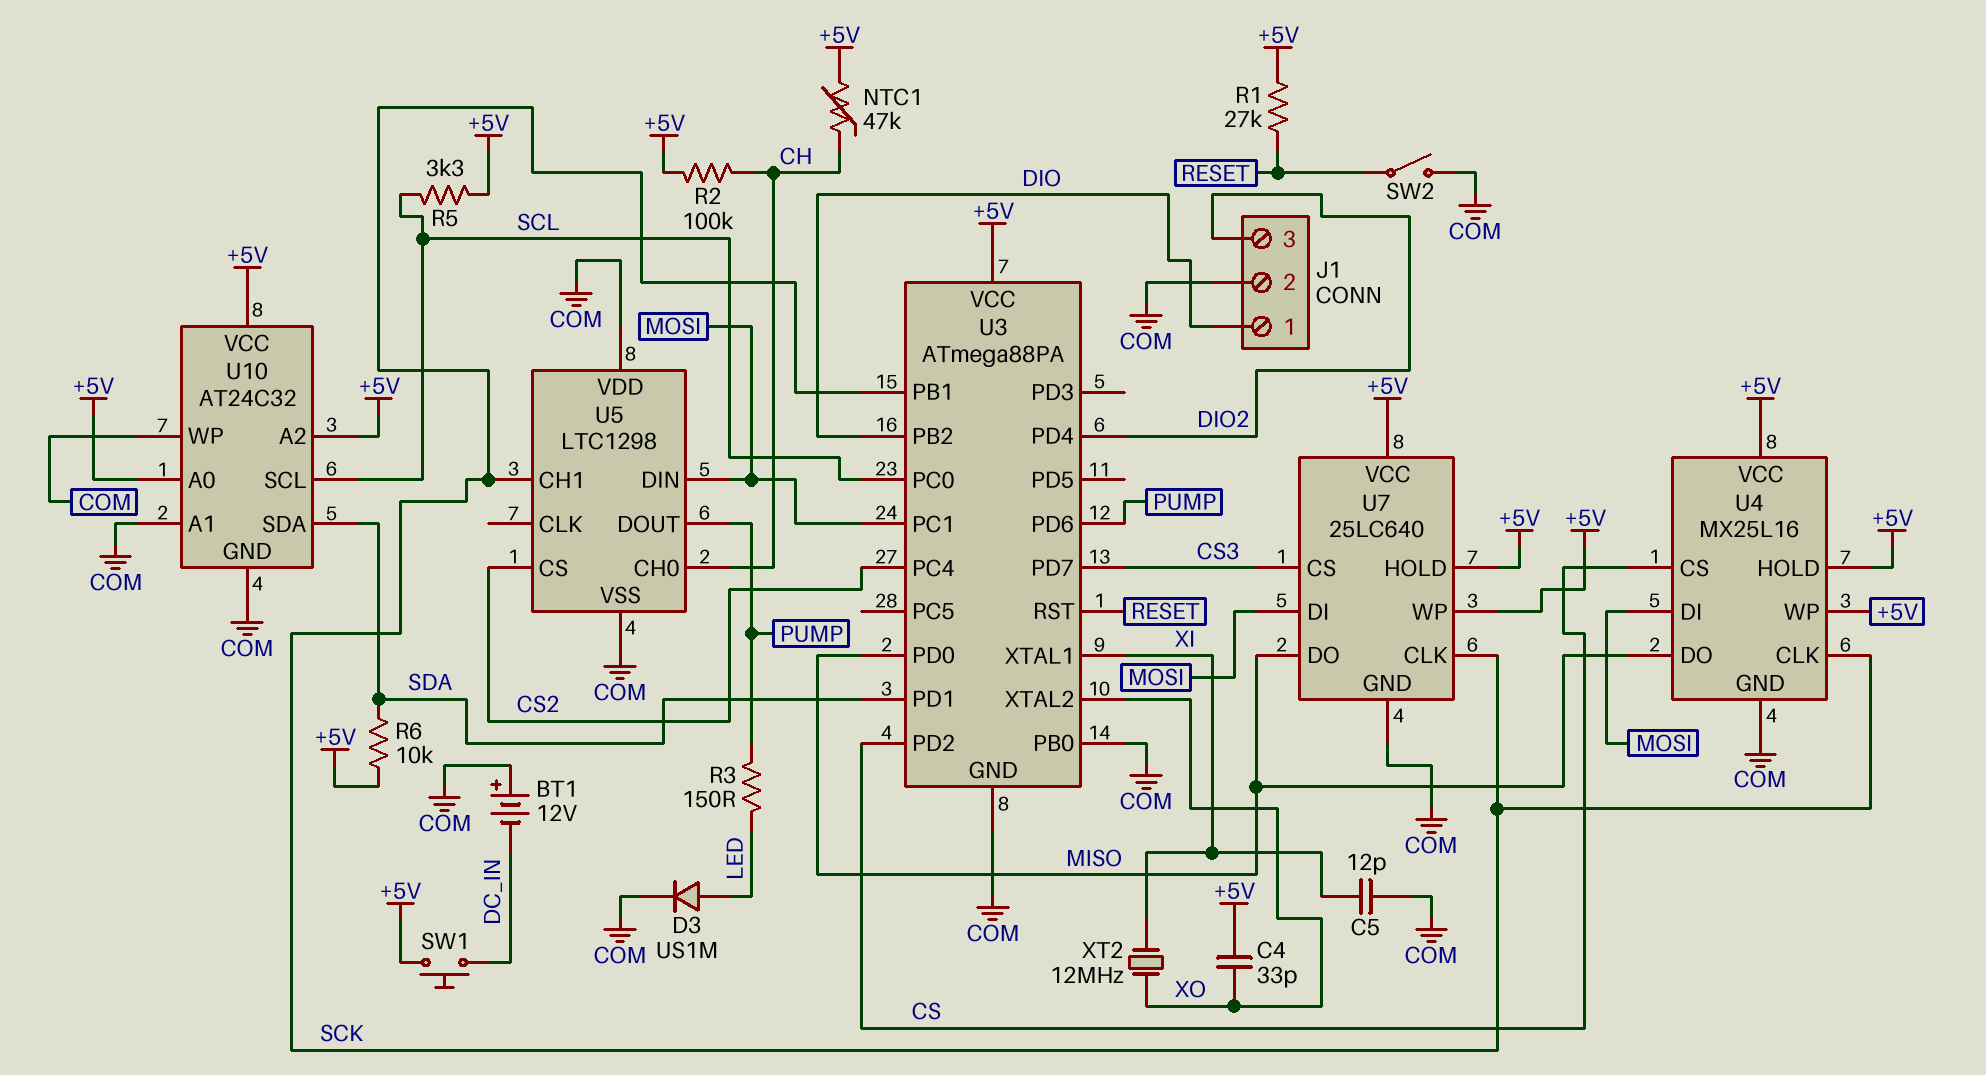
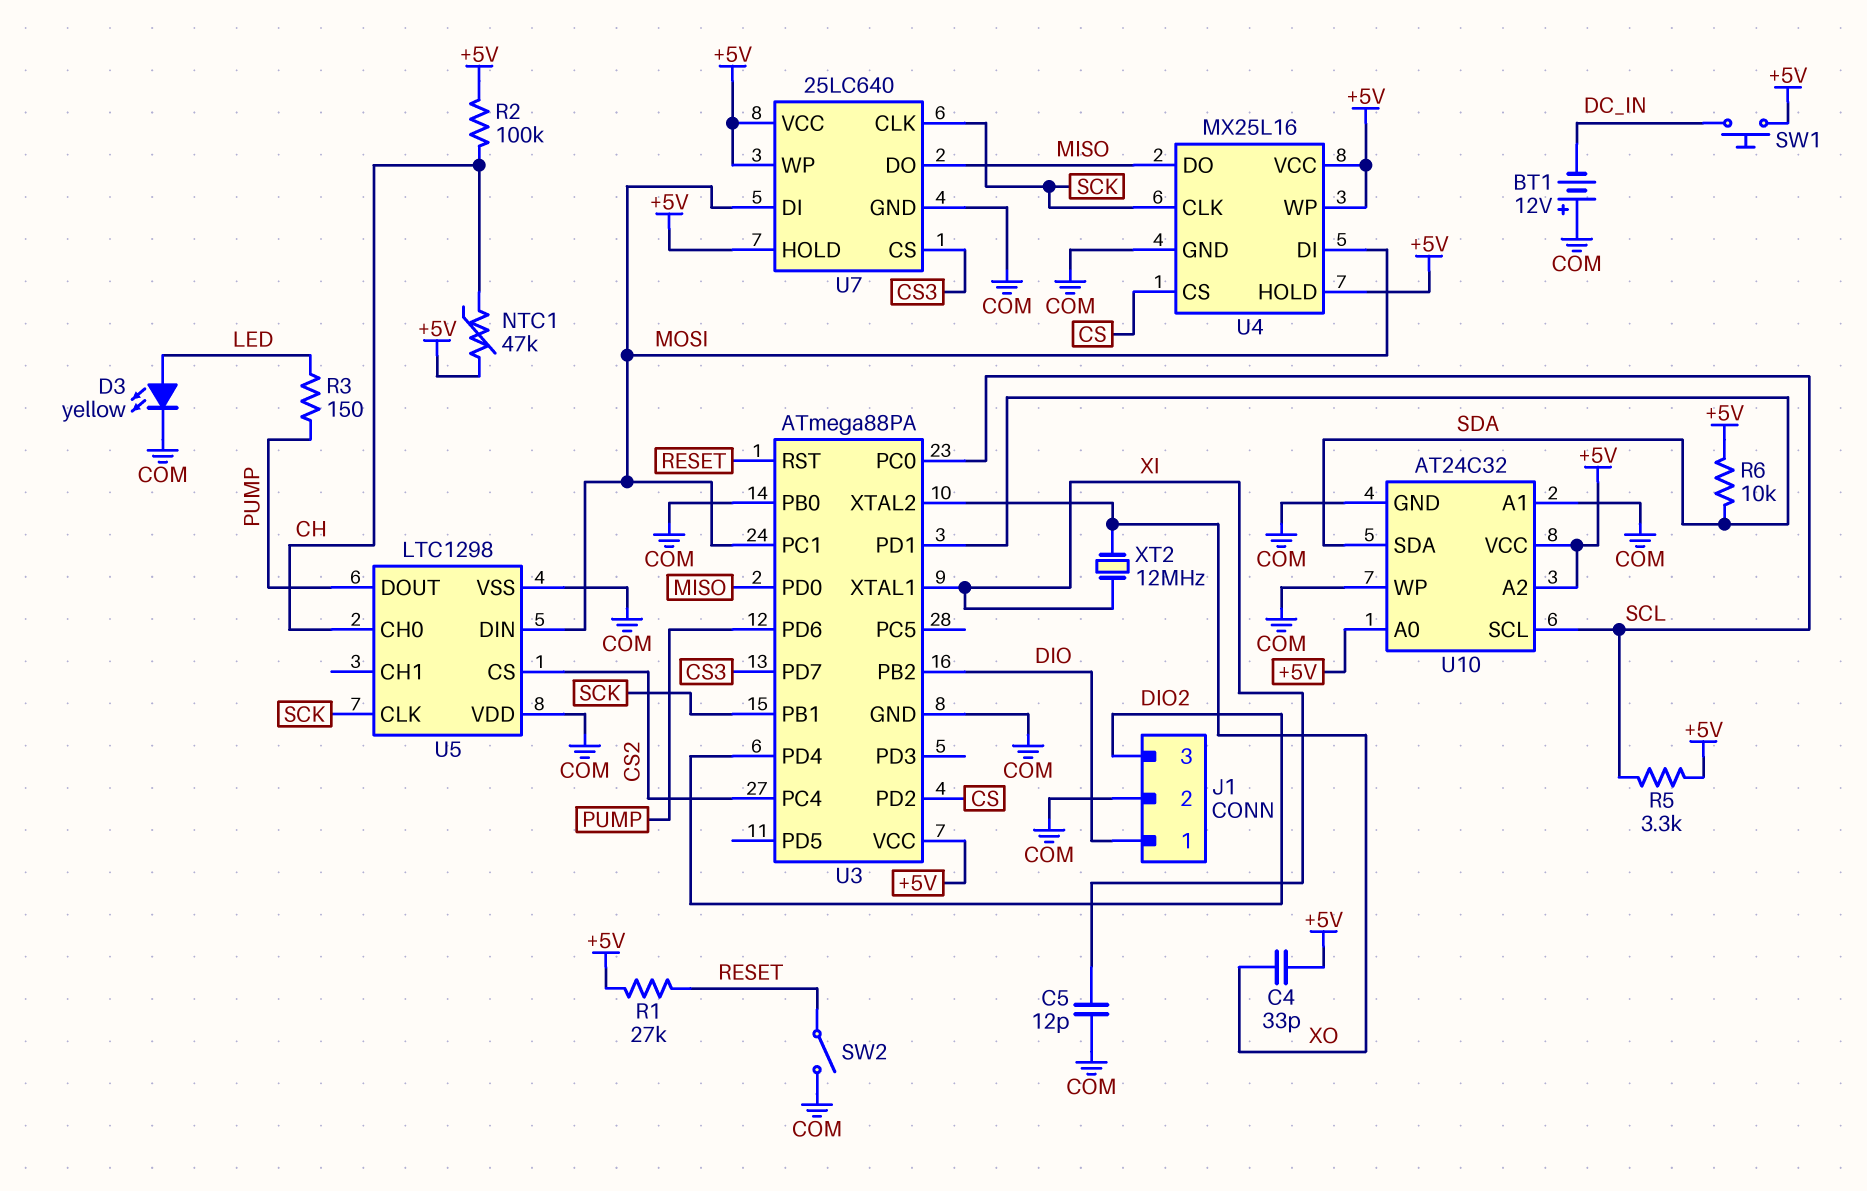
D3: diode US1M (A LED, K COM) -> LED yellow (A LED, K COM)
U5 pin CH1: SCK -> none
U5 pin CLK: none -> SCK

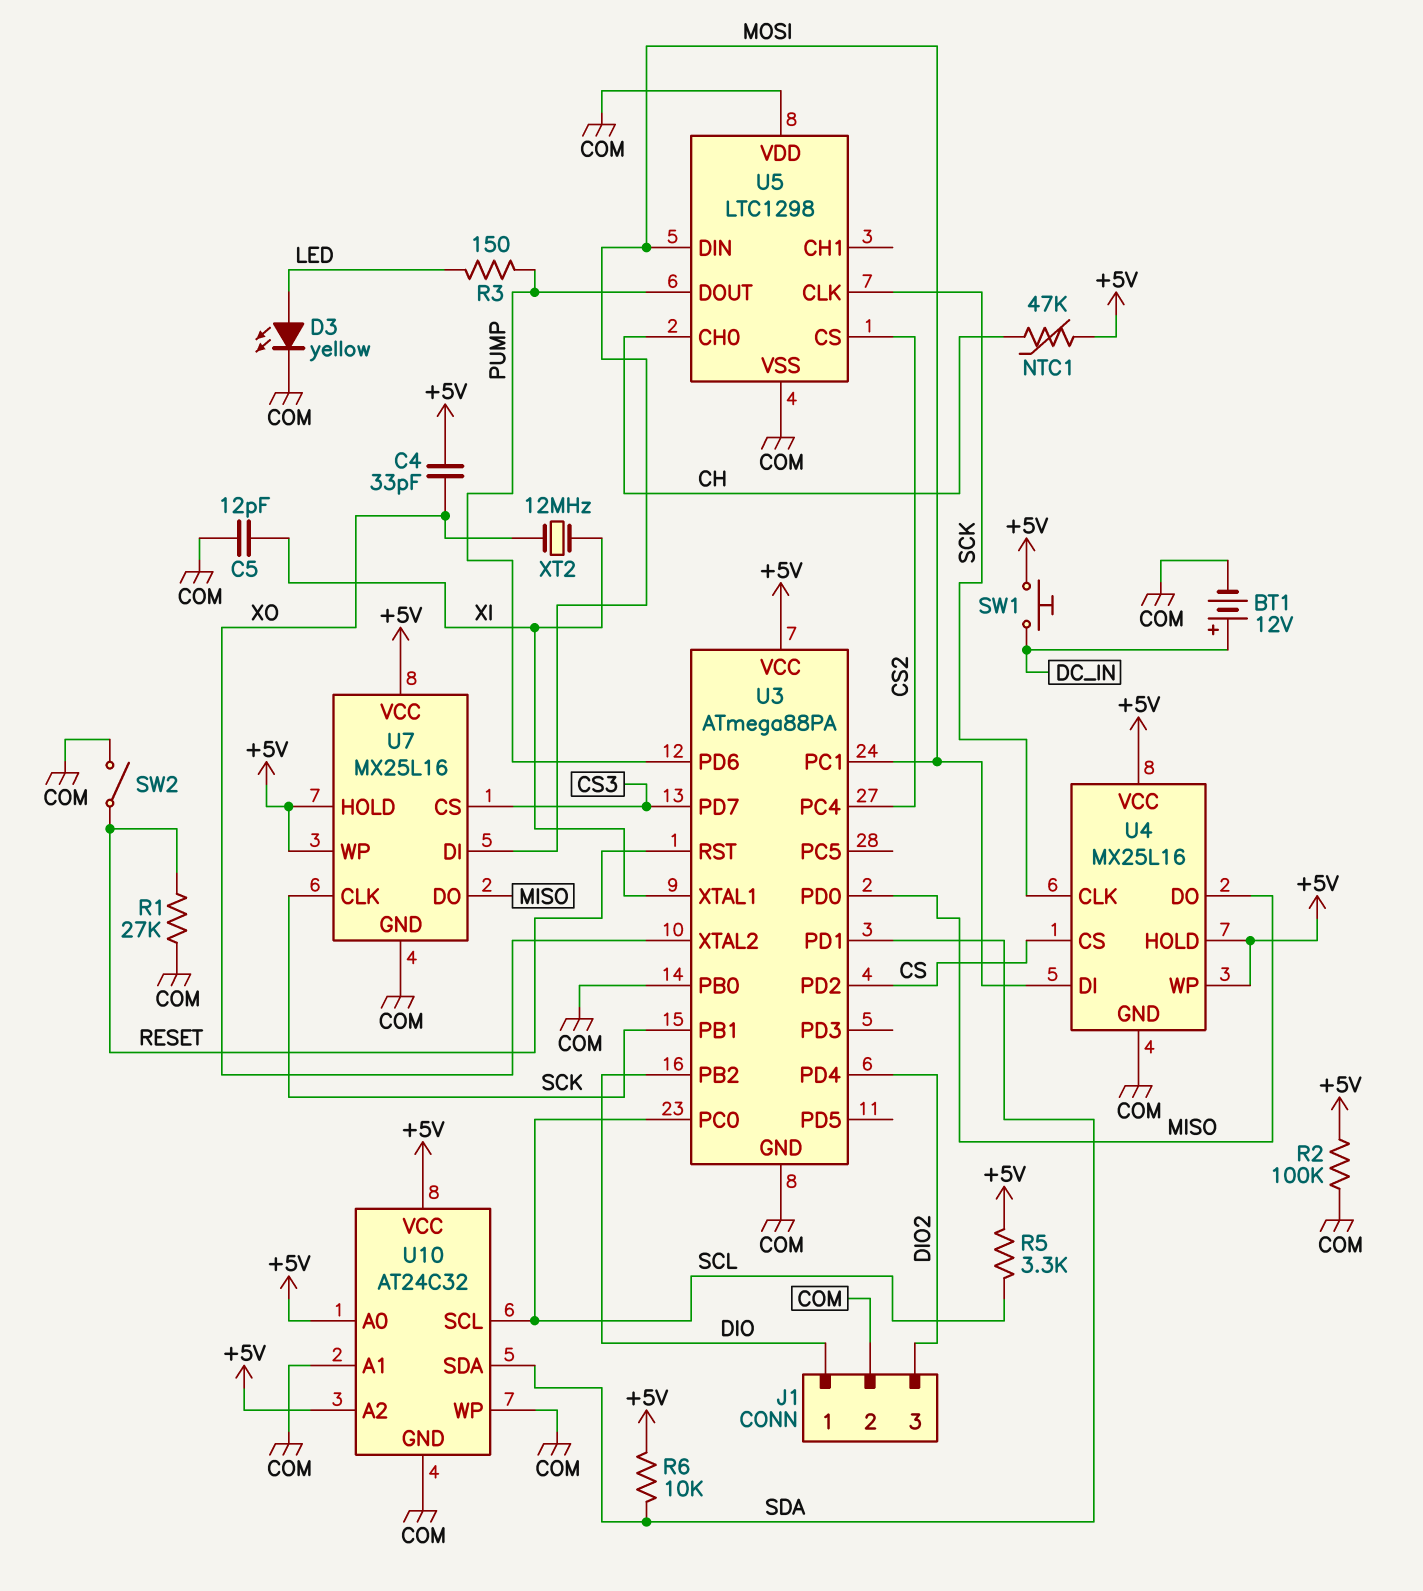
BT1: 12V (plus COM, minus DC_IN) -> 12V (plus DC_IN, minus COM)
R1: 27k (+5V, RESET) -> 27k (COM, RESET)
R2: 100k (+5V, CH) -> 100k (+5V, COM)
U7: 25LC640 -> MX25L16

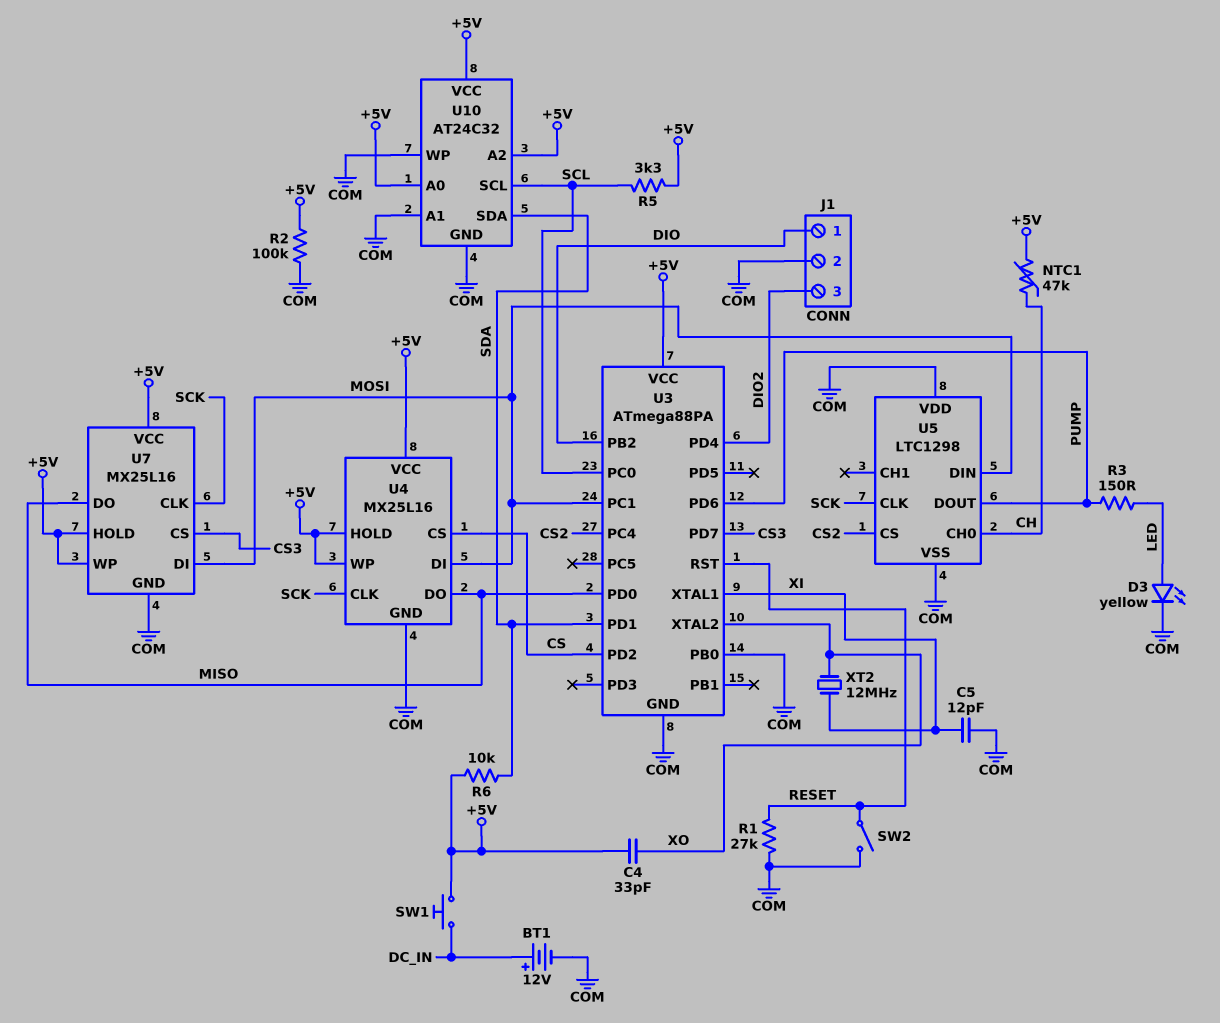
U3 pin PB1: SCK -> none

